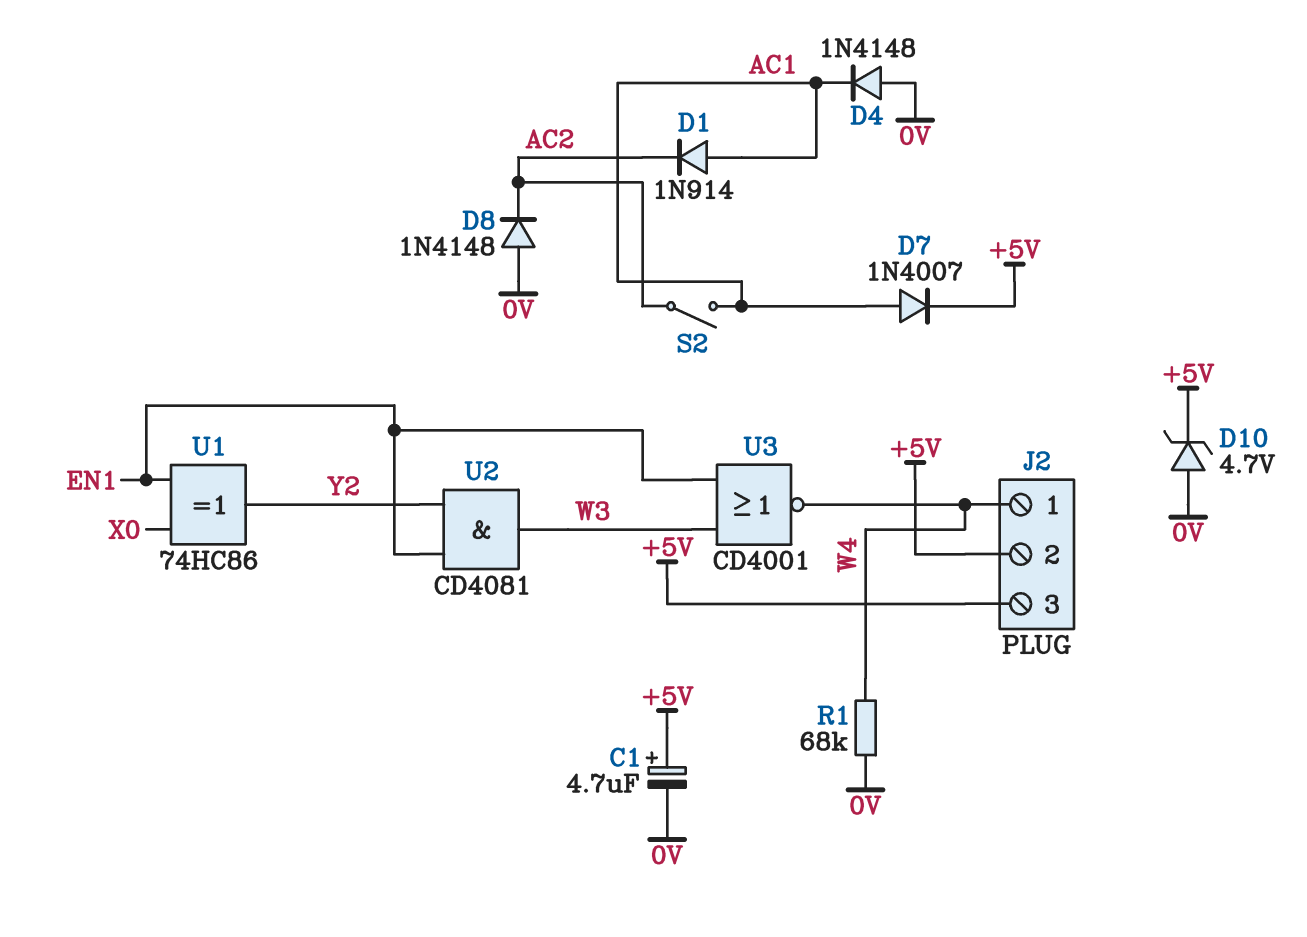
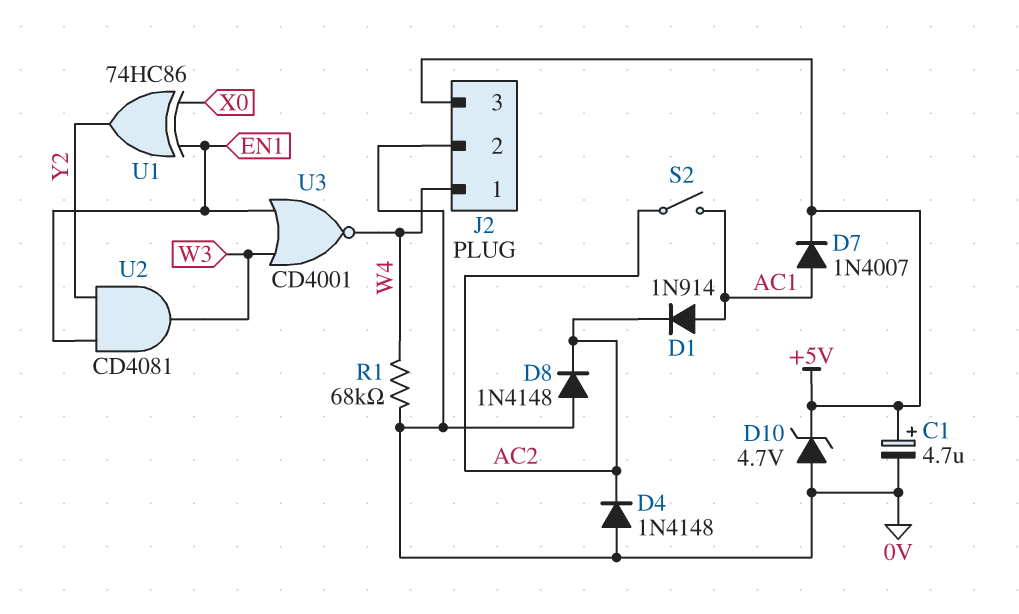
D4: diode 1N4148 (A 0V, K AC1) -> diode 1N4148 (A 0V, K AC2)
J2 pin 2: +5V -> 0V

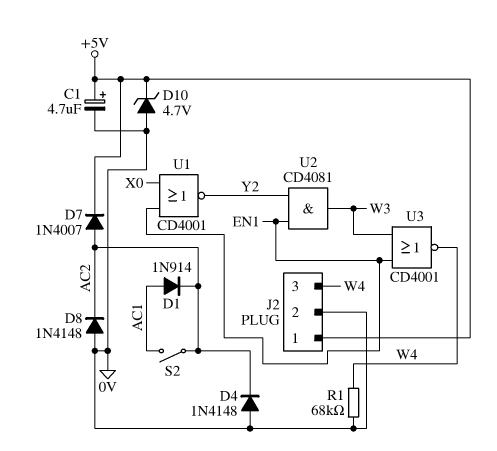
D7: diode 1N4007 (A AC1, K +5V) -> diode 1N4007 (A AC2, K +5V)
J2 pin 1: W4 -> +5V
J2 pin 3: +5V -> W4
U1: XOR 74HC86 (in EN1, in X0, out Y2) -> NOR CD4001 (in EN1, in X0, out Y2)

